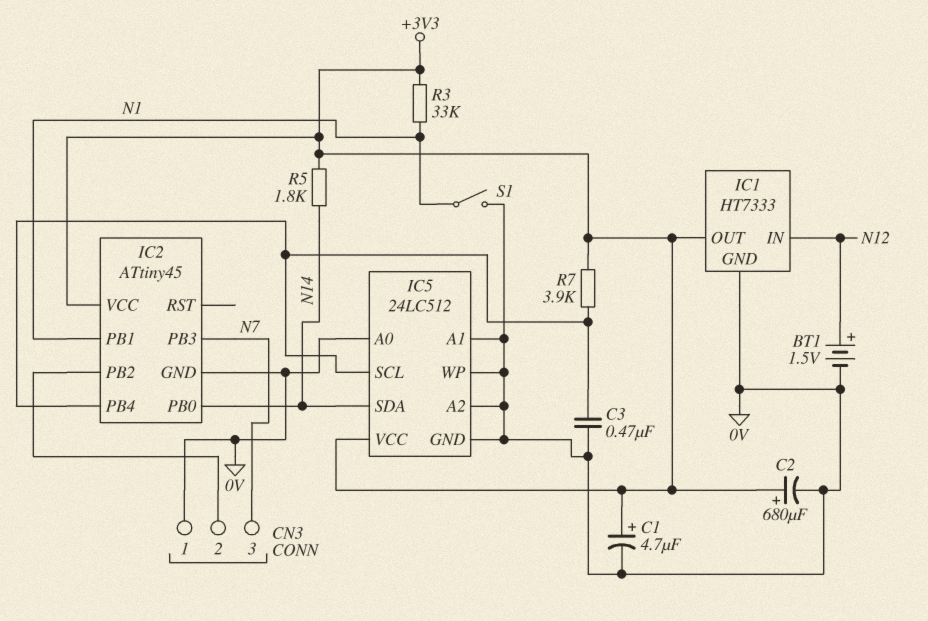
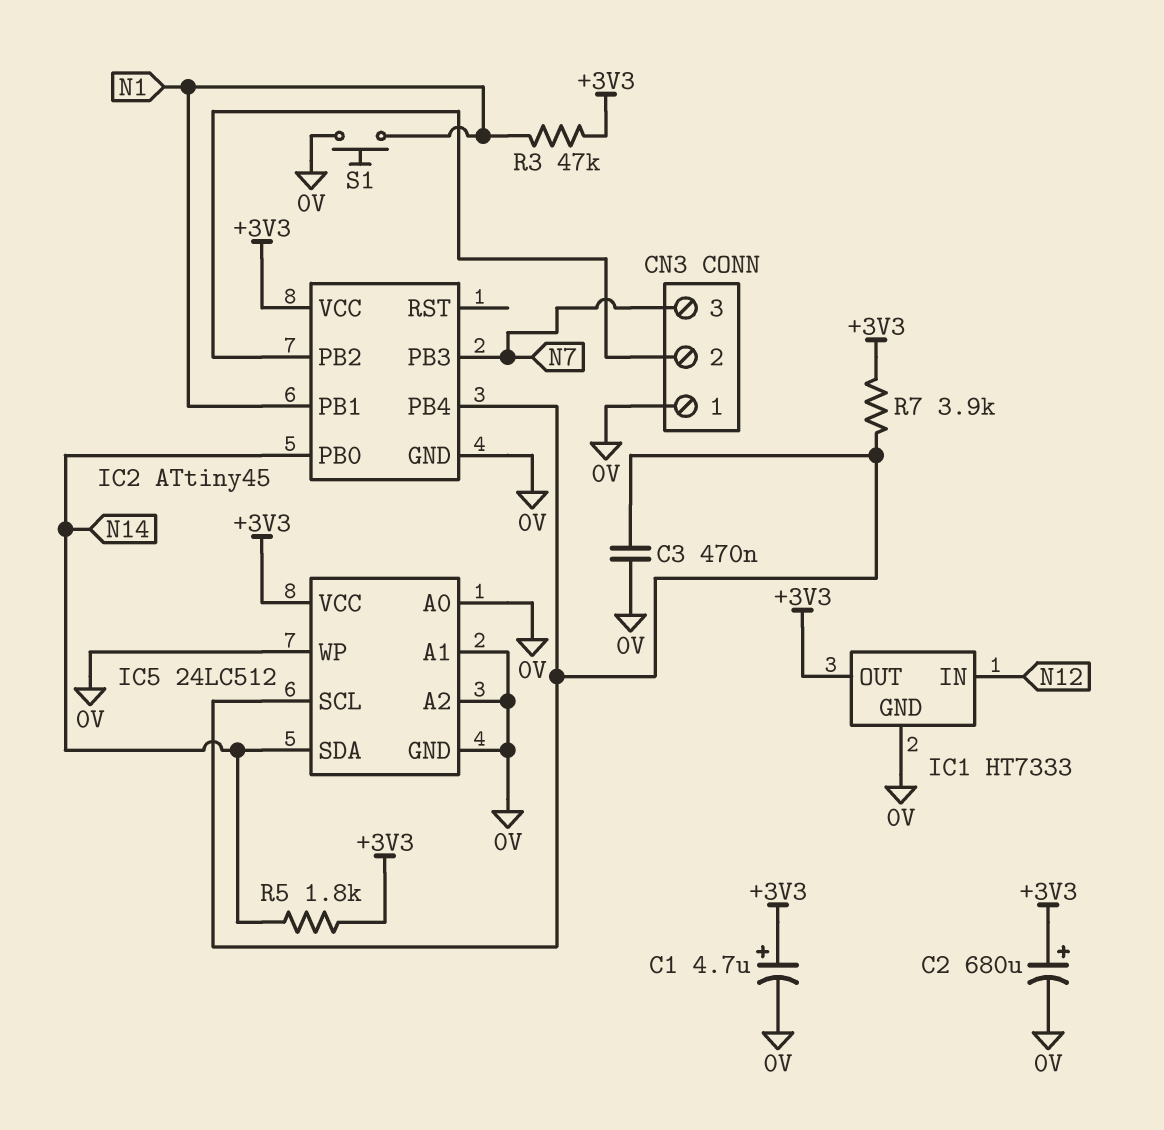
BT1: 1.5V (plus N12, minus 0V) -> none
R3: 33k (+3V3, N1) -> 47k (+3V3, N1)
S1: switch (0V, N1) -> button (0V, N1)

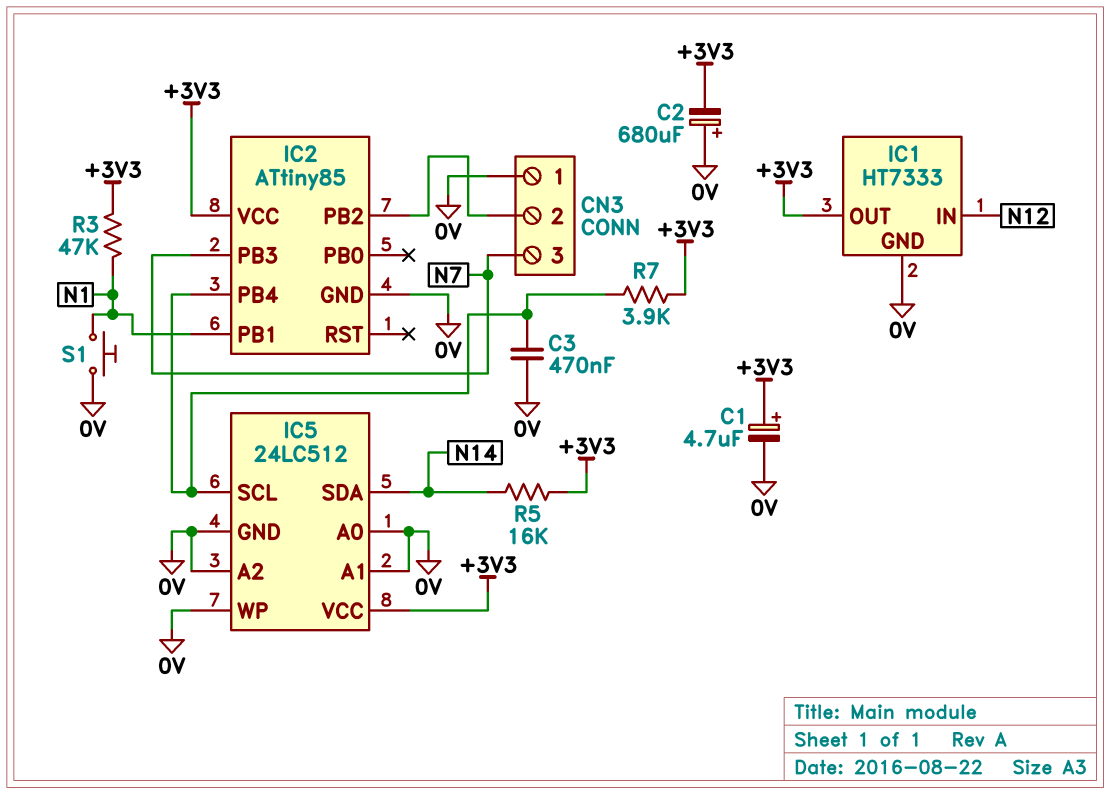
C2: 680uF (plus +3V3, minus 0V) -> 680uF (plus 0V, minus +3V3)
IC2: ATtiny45 -> ATtiny85
IC2 pin PB0: N14 -> none
R5: 1.8k (+3V3, N14) -> 16k (+3V3, N14)

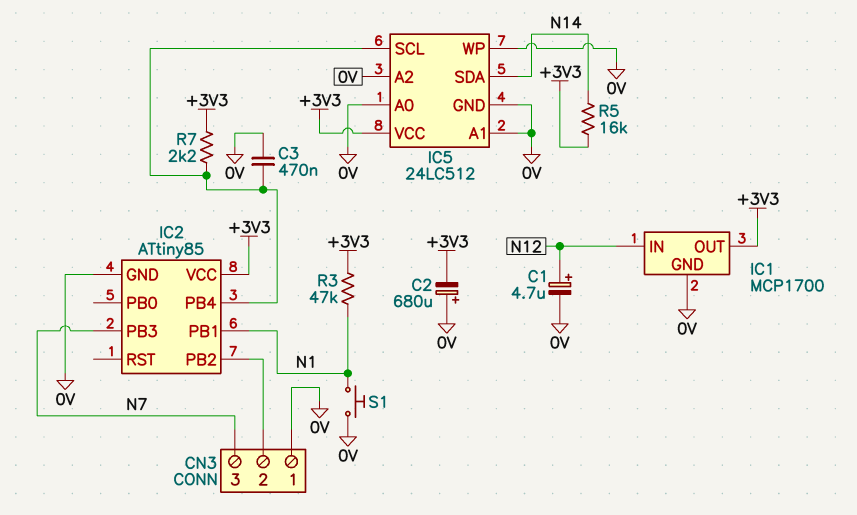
C1: 4.7uF (plus +3V3, minus 0V) -> 4.7uF (plus N12, minus 0V)
IC1: HT7333 -> MCP1700
R7: 3.9k (+3V3, IC2/PB4) -> 2.2k (+3V3, IC2/PB4)

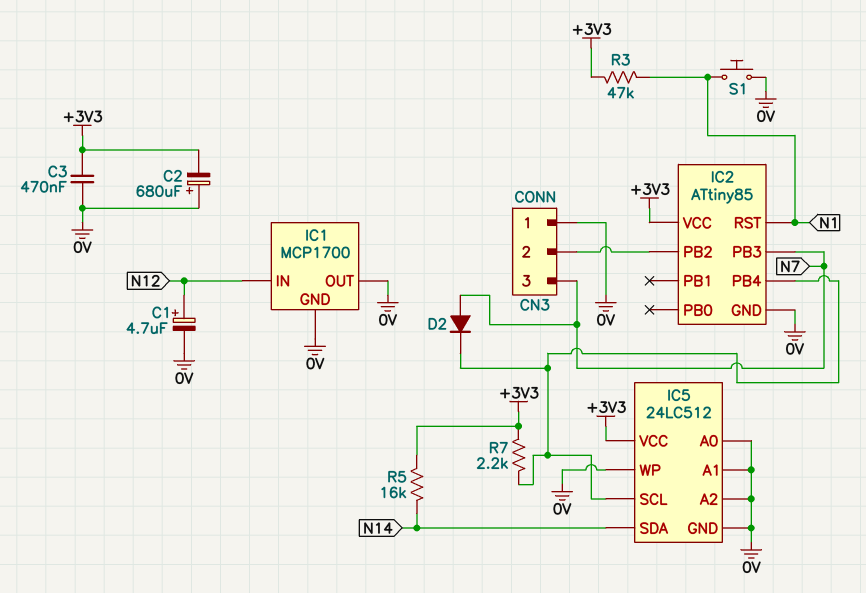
C3: 470nF (0V, IC2/PB4) -> 470nF (+3V3, 0V)
D2: none -> diode (A N7, K IC2/PB4)
IC1 pin OUT: +3V3 -> 0V
IC2 pin PB1: N1 -> none
IC2 pin RST: none -> N1

